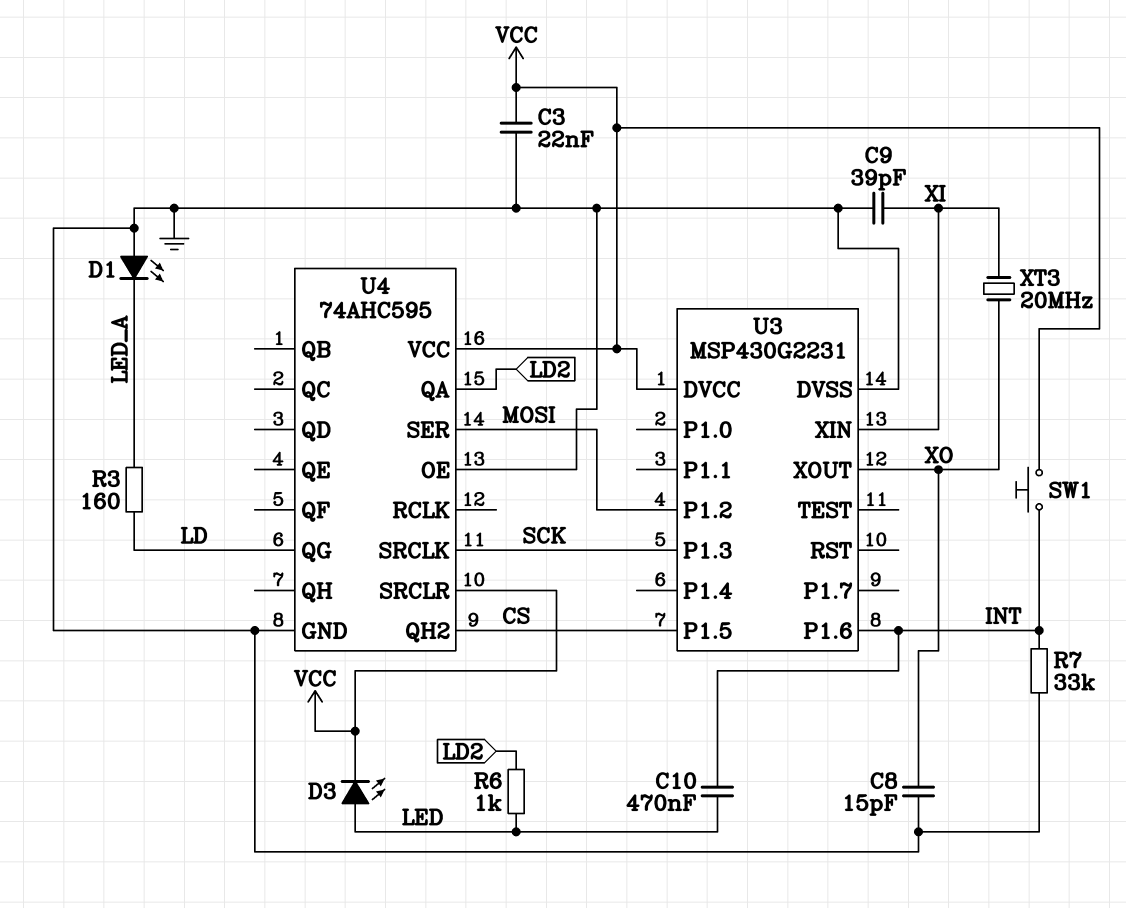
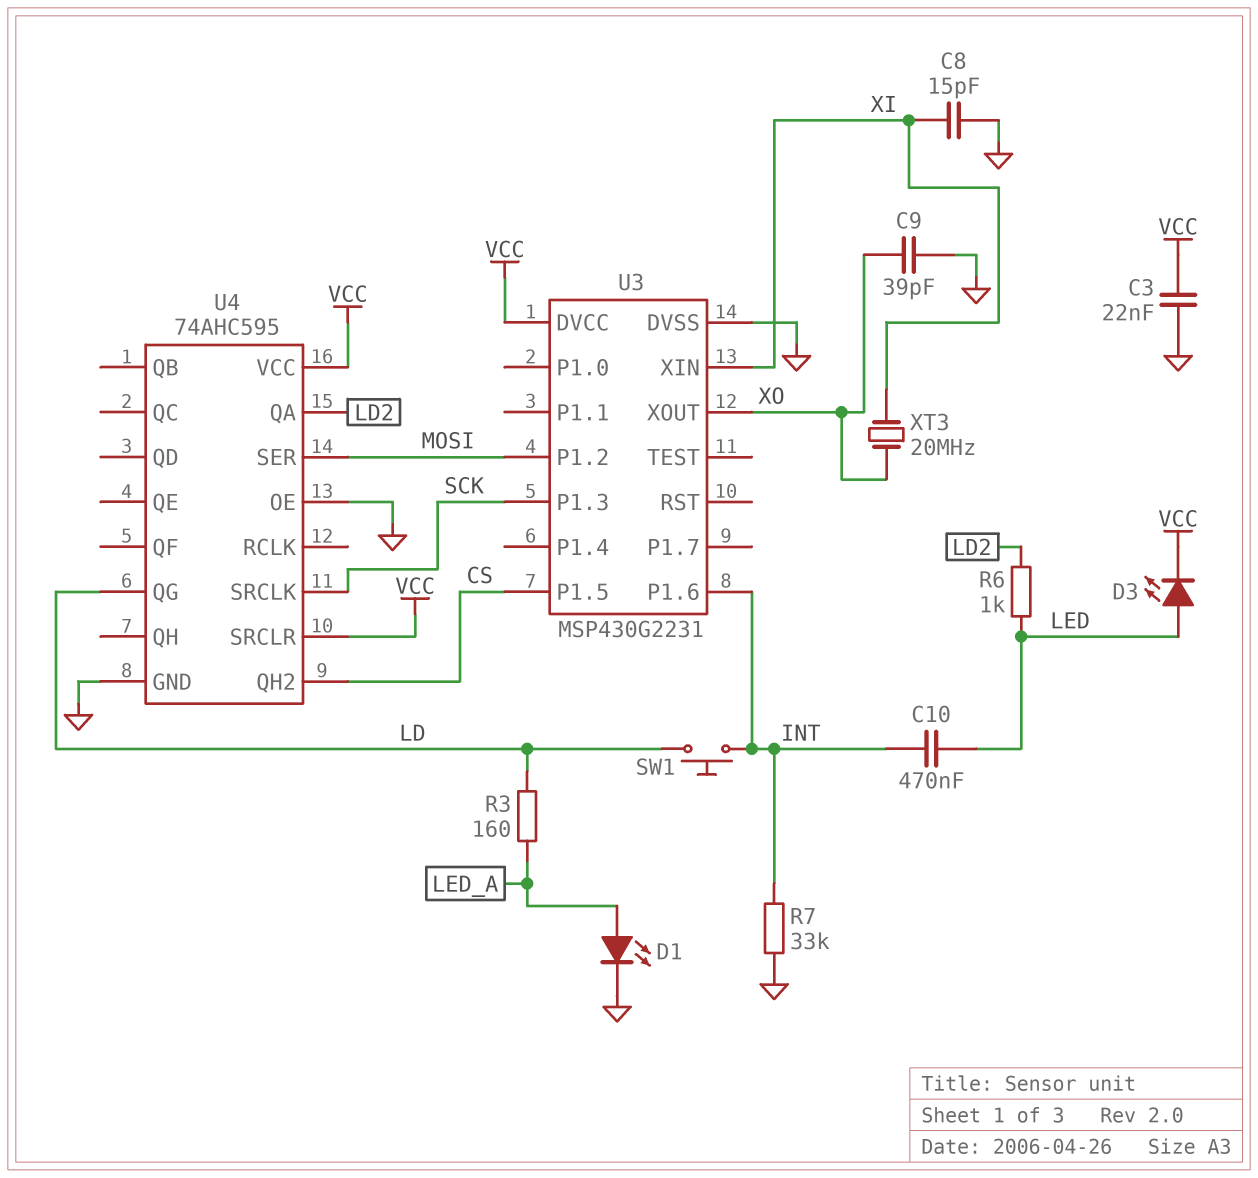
C8: 15pF (GND, XO) -> 15pF (GND, XI)
C9: 39pF (GND, XI) -> 39pF (GND, XO)
D1: LED (A GND, K LED_A) -> LED (A LED_A, K GND)
SW1: button (INT, VCC) -> button (INT, LD)

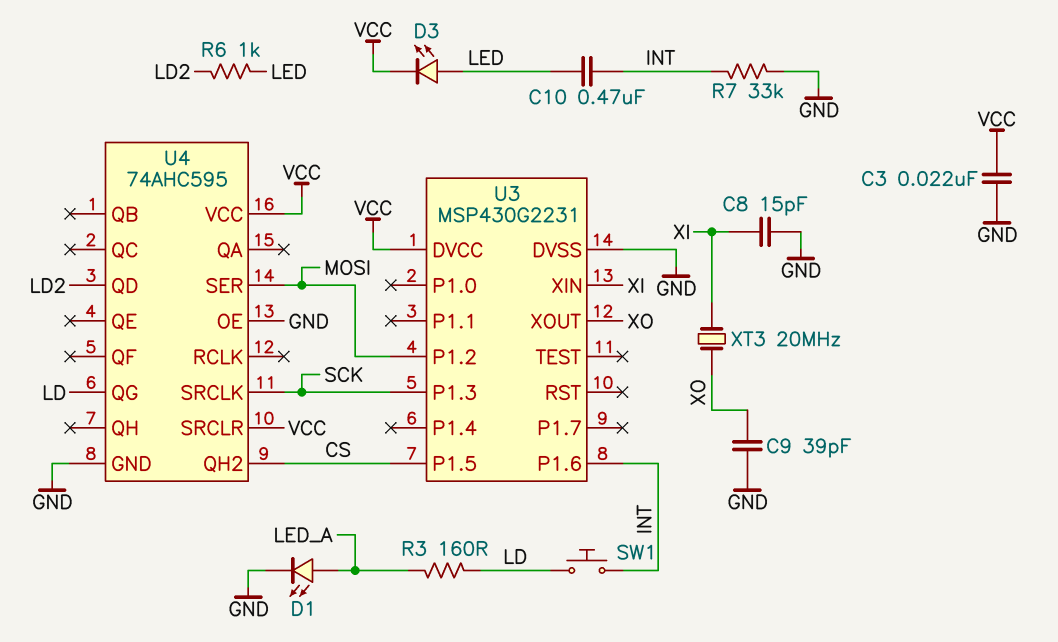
U4 pin QA: LD2 -> none
U4 pin QD: none -> LD2

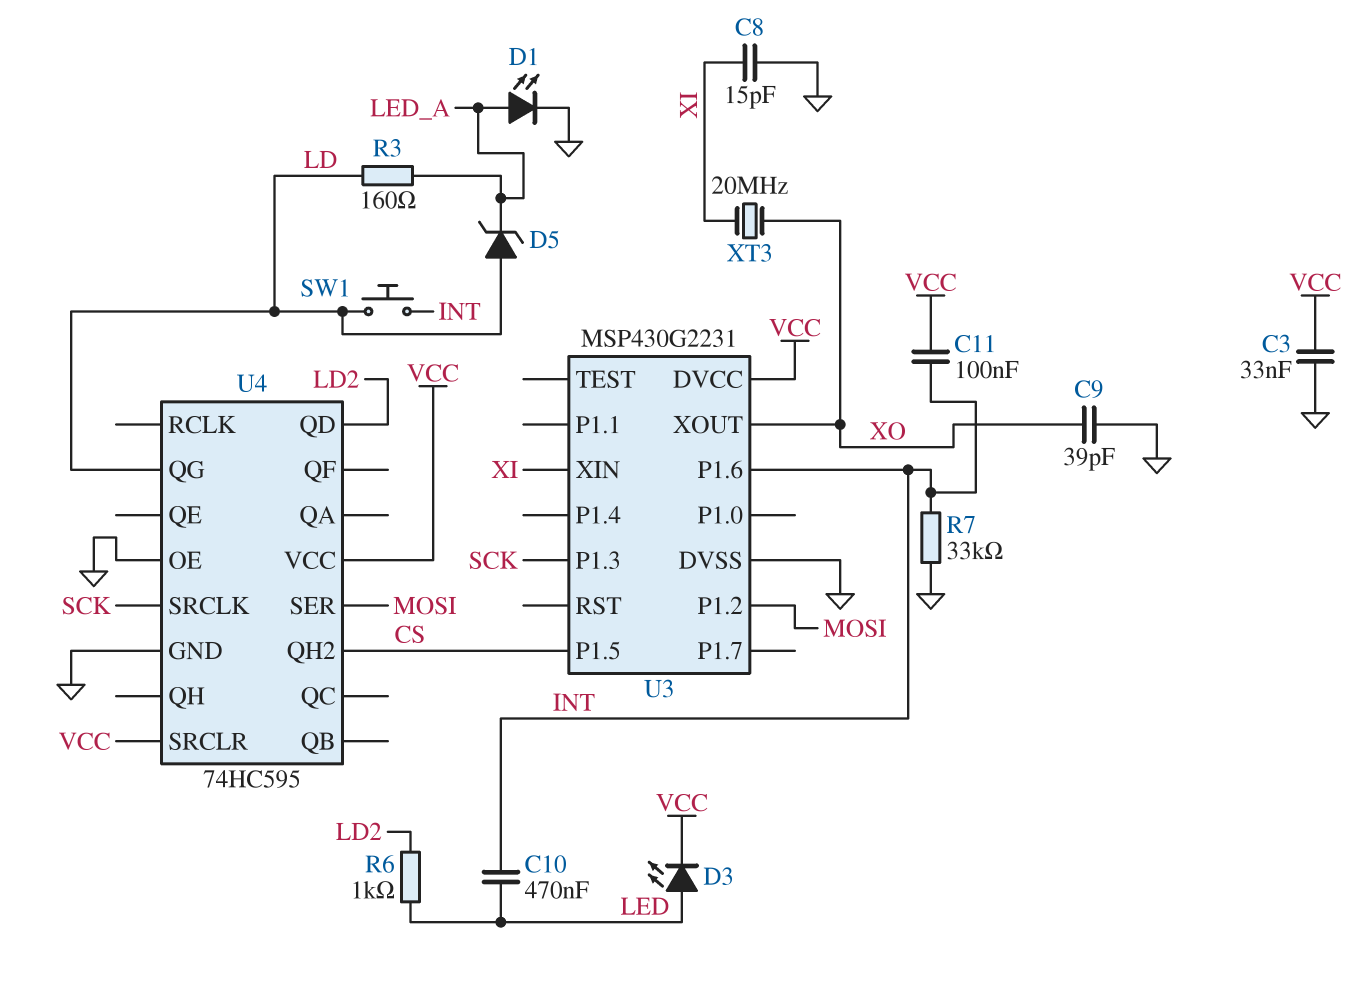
C3: 22nF (GND, VCC) -> 33nF (GND, VCC)
C11: none -> 100nF (INT, VCC)
D5: none -> zener (A LD, K LED_A)
U4: 74AHC595 -> 74HC595

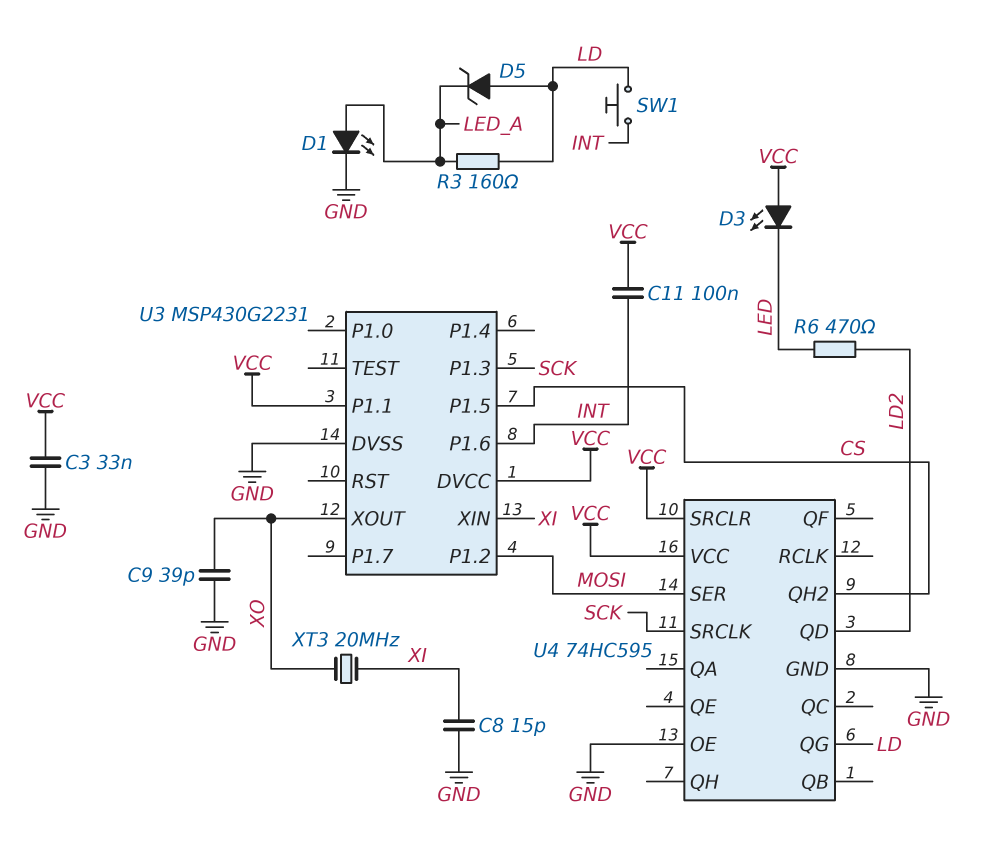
C10: 470nF (INT, LED) -> none
D3: LED (A LED, K VCC) -> LED (A VCC, K LED)
R6: 1k (LD2, LED) -> 470 (LD2, LED)
R7: 33k (GND, INT) -> none
U3 pin P1.1: none -> VCC

